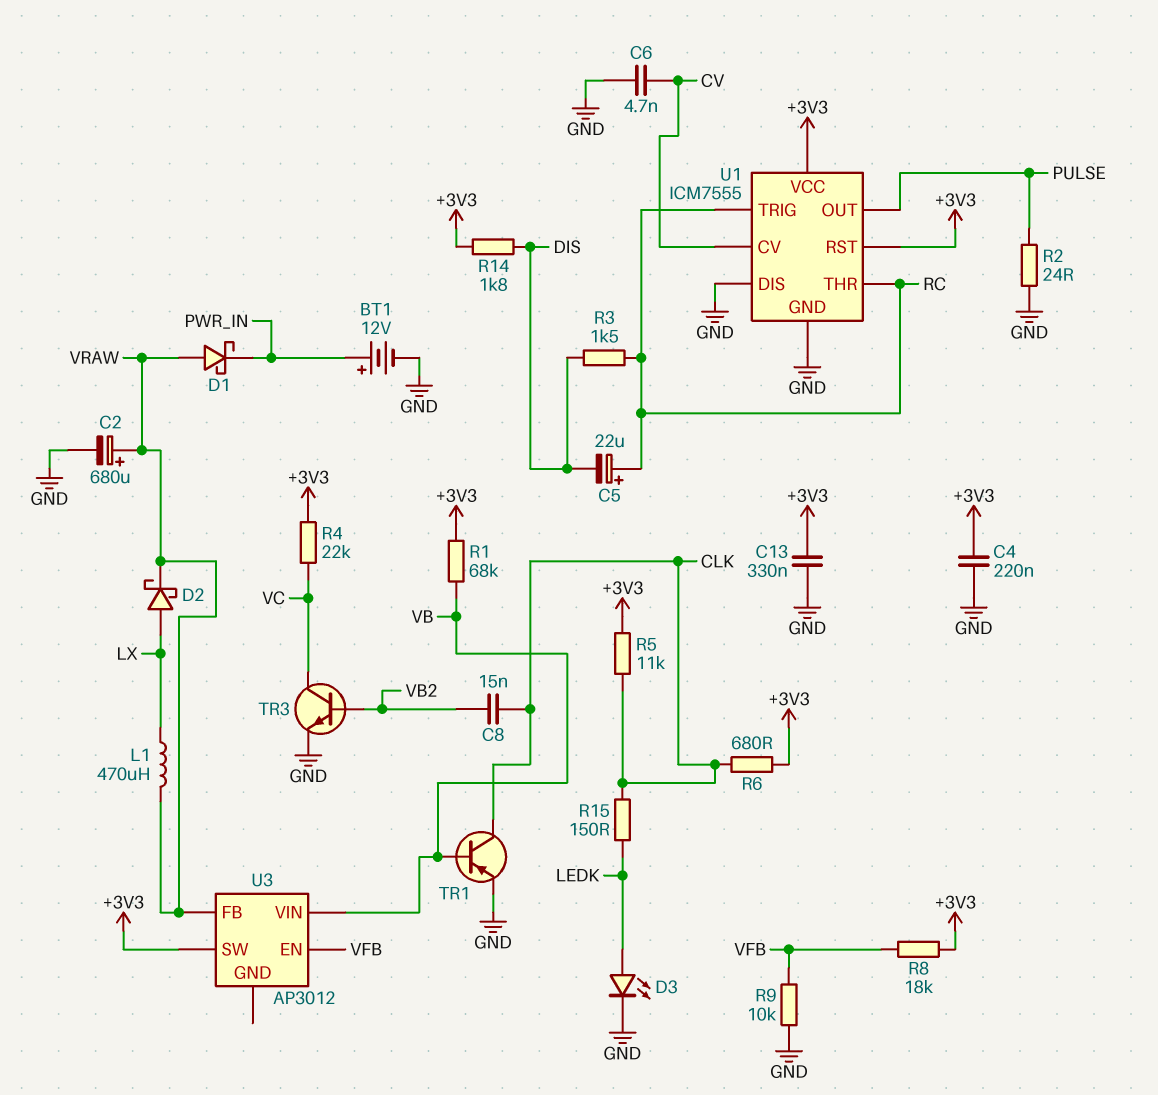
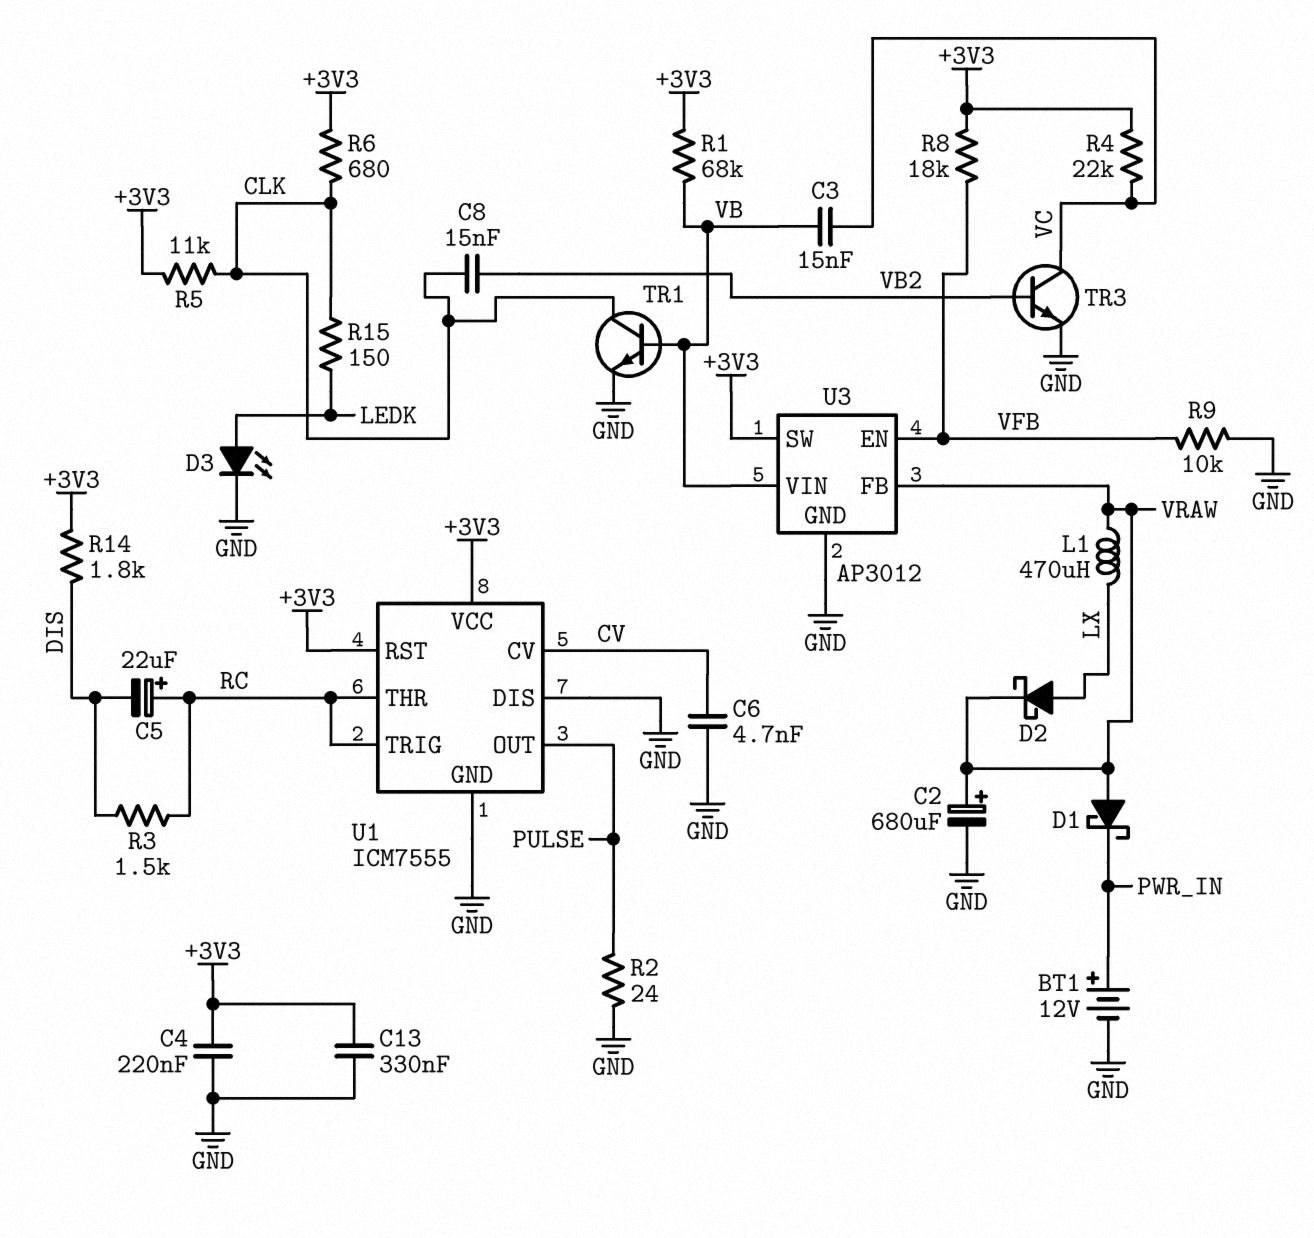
C3: none -> 15nF (VB, VC)
TR1: PNP (B VB, C CLK, E GND) -> NPN (B VB, C CLK, E GND)
U3 pin GND: none -> GND

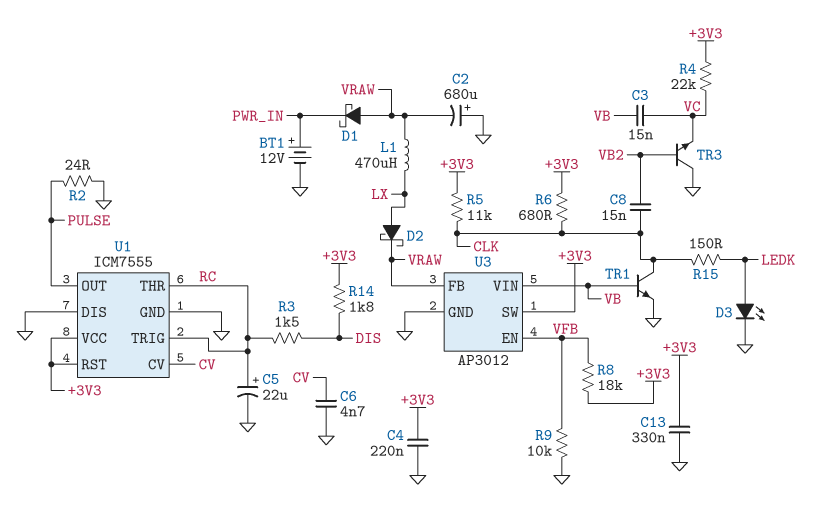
C2: 680uF (plus VRAW, minus GND) -> 680uF (plus GND, minus VRAW)
C5: 22uF (plus RC, minus DIS) -> 22uF (plus RC, minus GND)
R1: 68k (+3V3, VB) -> none
TR3: NPN (B VB2, C VC, E GND) -> NPN (B VB2, C GND, E VC)

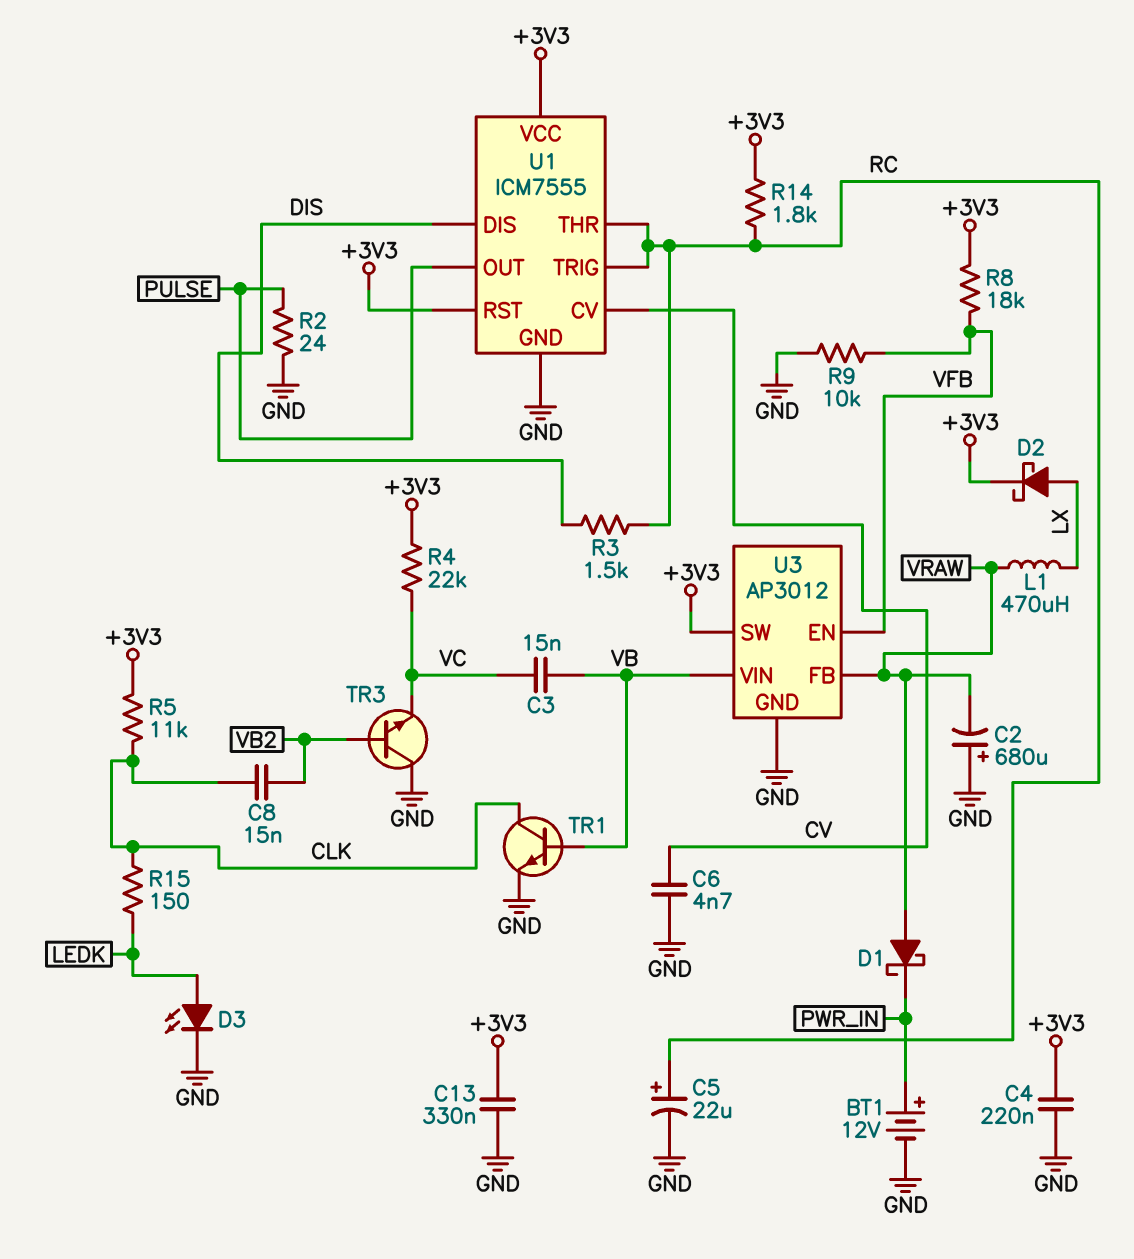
D2: schottky (A LX, K VRAW) -> schottky (A LX, K +3V3)
R6: 680 (+3V3, CLK) -> none
R14: 1.8k (+3V3, DIS) -> 1.8k (+3V3, RC)
U1 pin DIS: GND -> DIS

